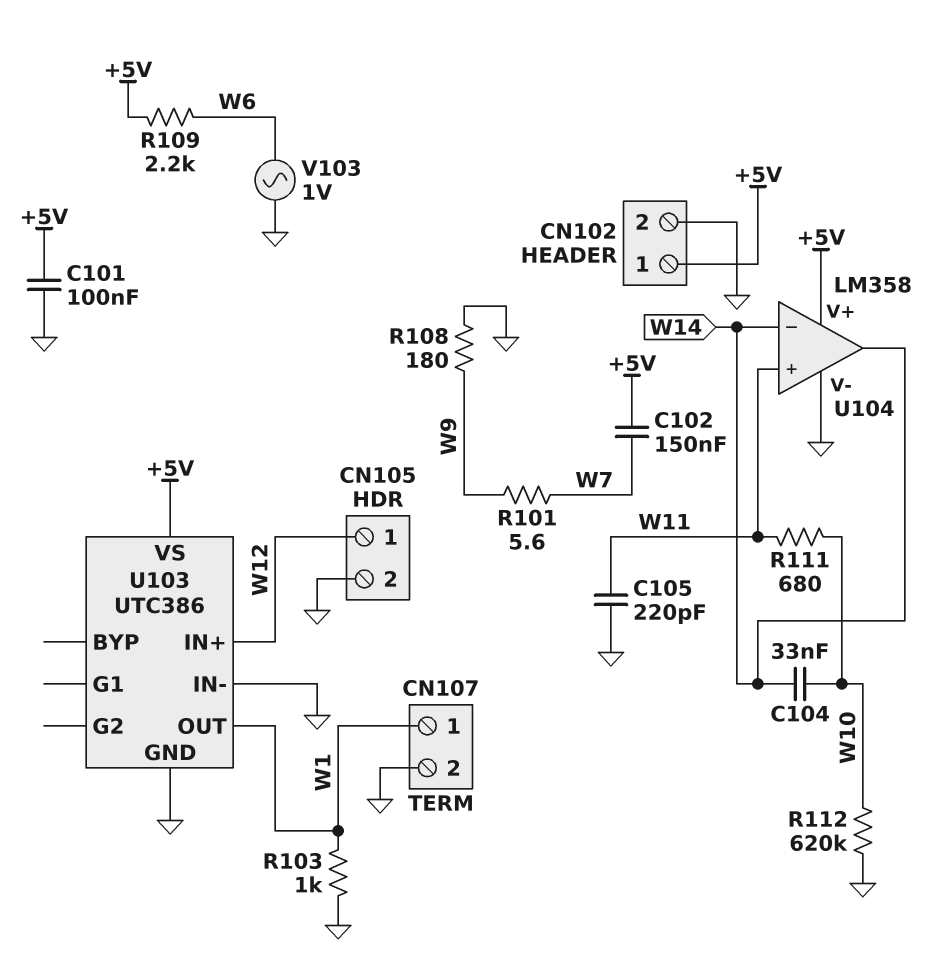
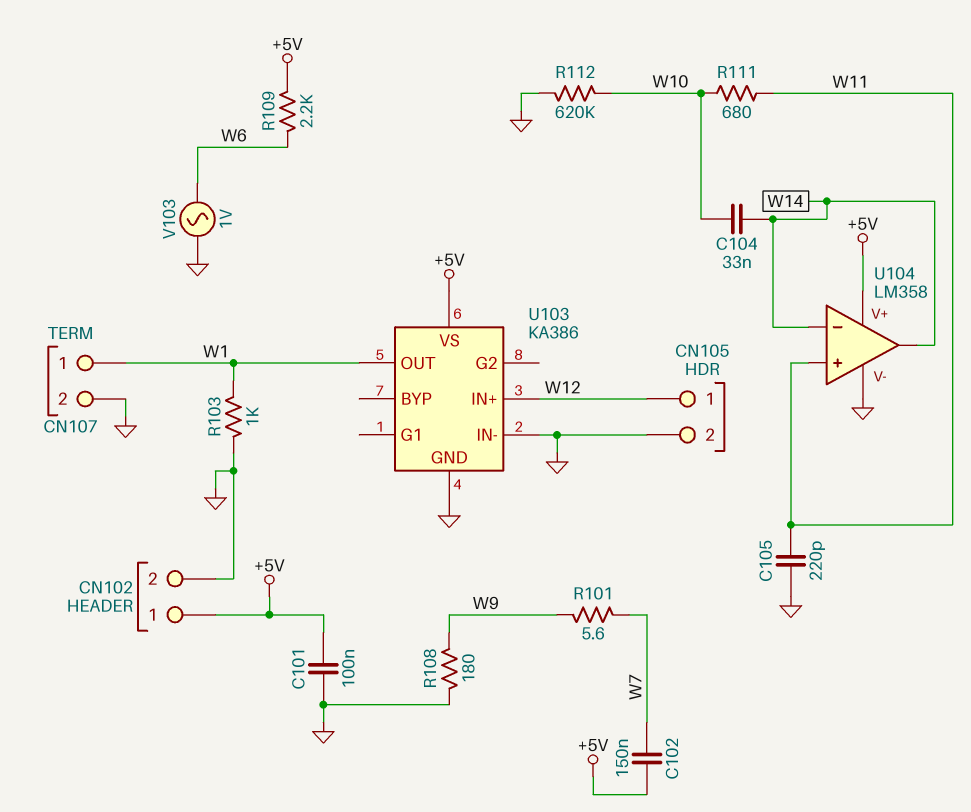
U103: UTC386 -> KA386

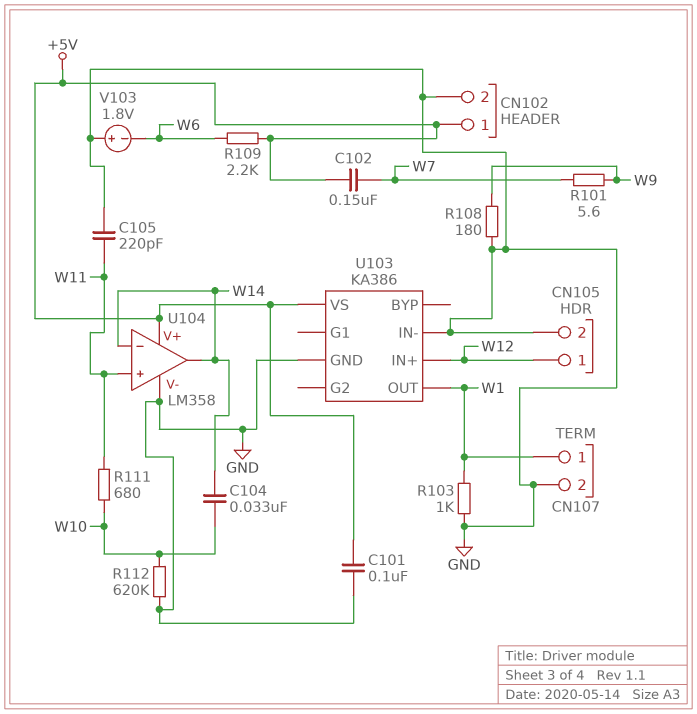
V103: AC 1V (GND, W6) -> 1.8V (plus GND, minus W6)

